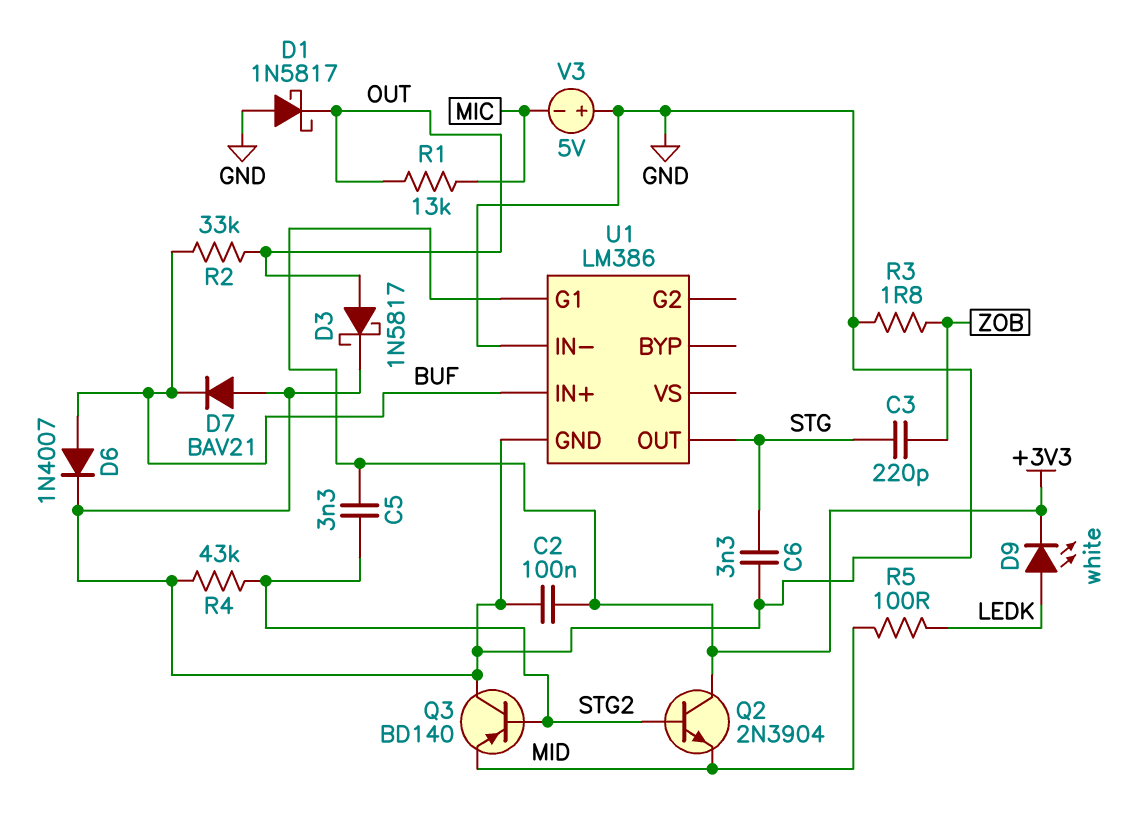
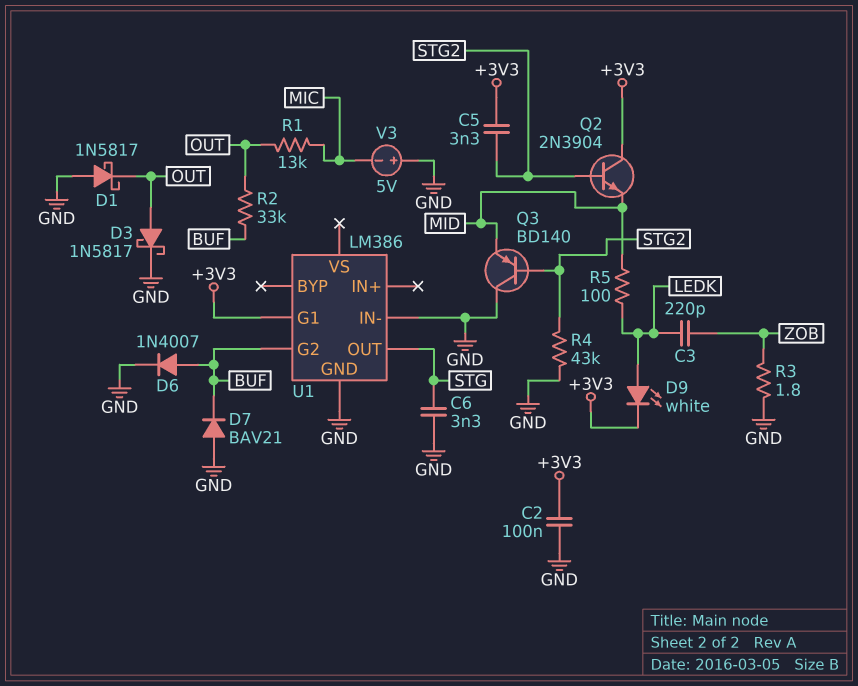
C3: 220pF (STG, ZOB) -> 220pF (LEDK, ZOB)
U1 pin G2: none -> BUF
U1 pin IN+: BUF -> none

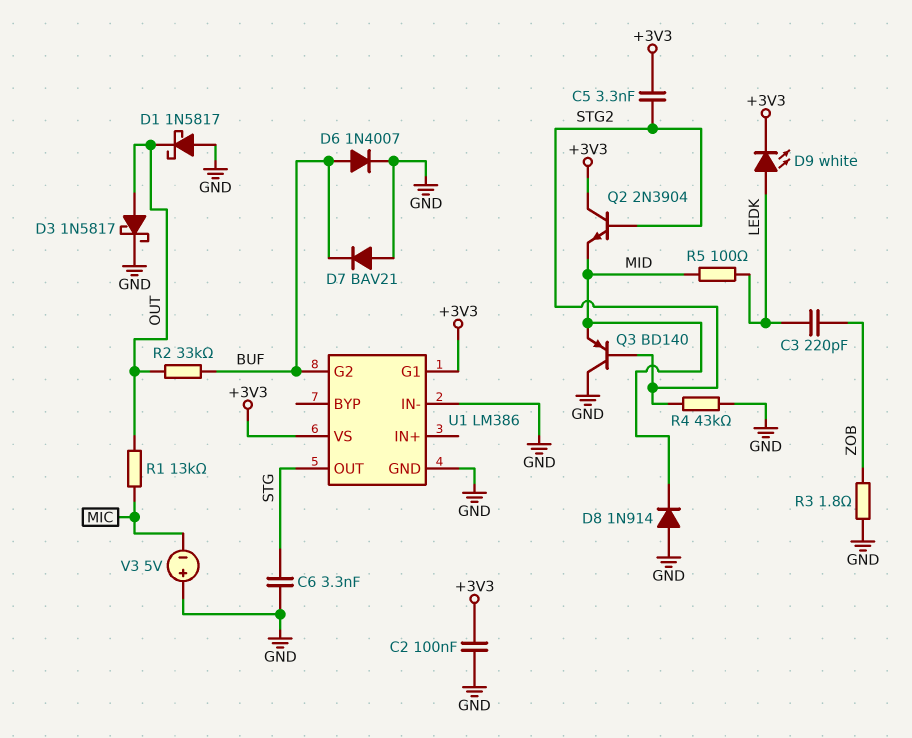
D8: none -> diode 1N914 (A GND, K MID)
U1 pin VS: none -> +3V3

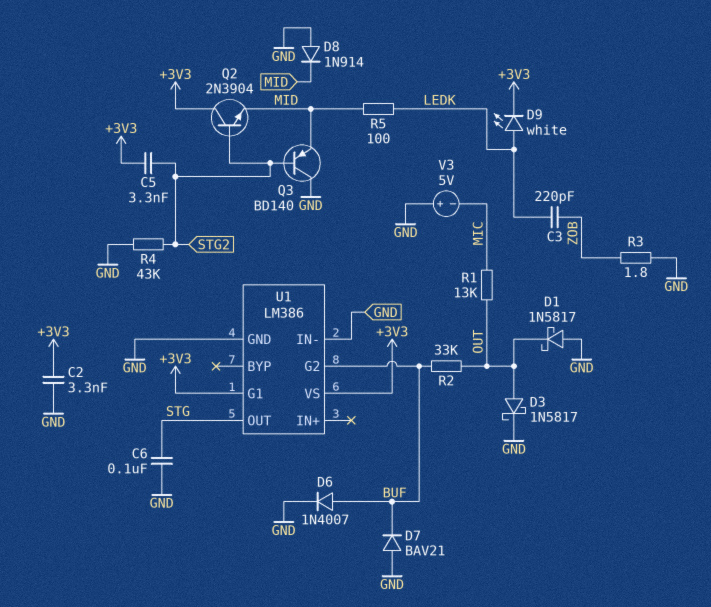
C2: 100nF (+3V3, GND) -> 3.3nF (+3V3, GND)
C6: 3.3nF (GND, STG) -> 100nF (GND, STG)

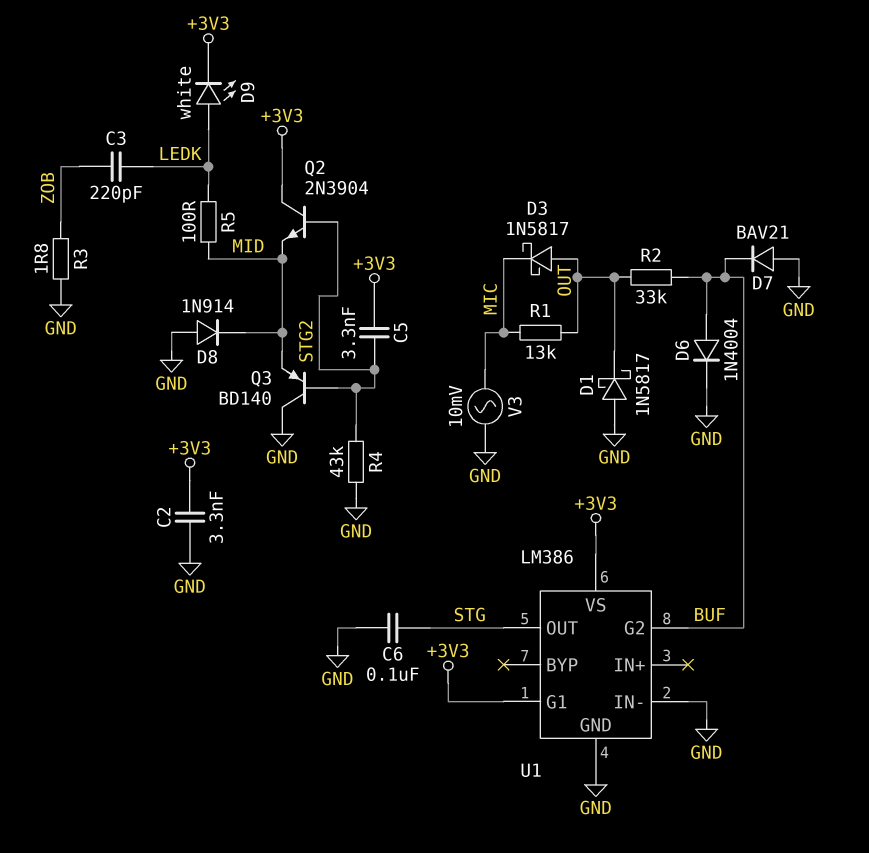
D3: schottky 1N5817 (A OUT, K GND) -> schottky 1N5817 (A OUT, K MIC)
D6: diode 1N4007 (A BUF, K GND) -> diode 1N4004 (A BUF, K GND)
V3: 5V (plus GND, minus MIC) -> AC 10mV (GND, MIC)

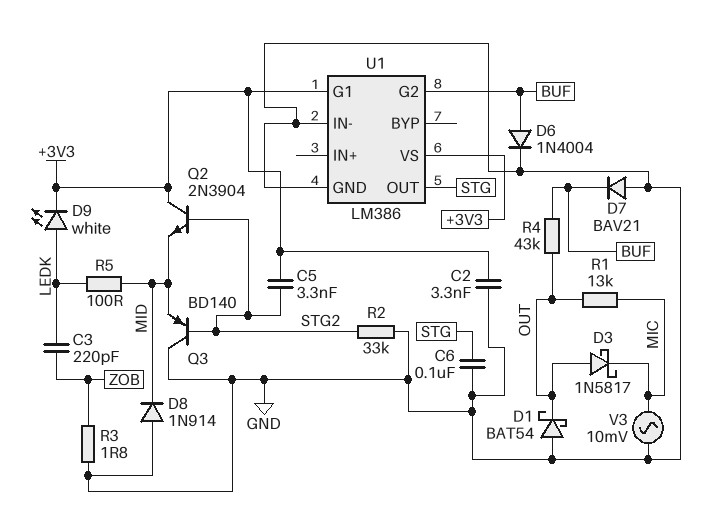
D1: schottky 1N5817 (A GND, K OUT) -> schottky BAT54 (A GND, K OUT)
R2: 33k (BUF, OUT) -> 33k (GND, STG2)
R4: 43k (GND, STG2) -> 43k (BUF, OUT)

